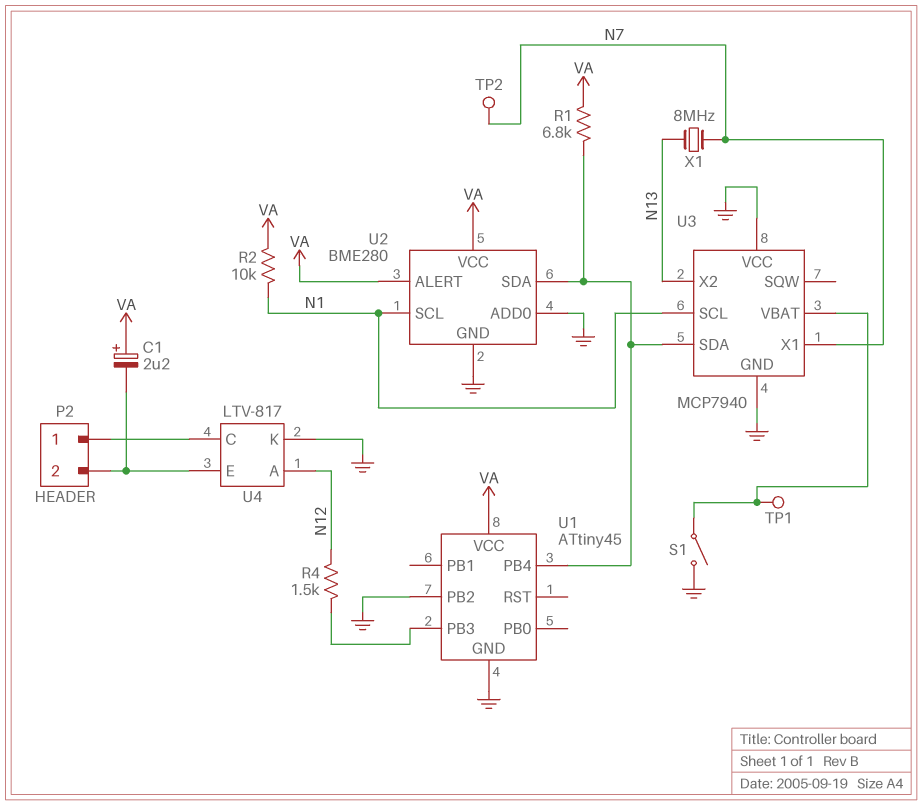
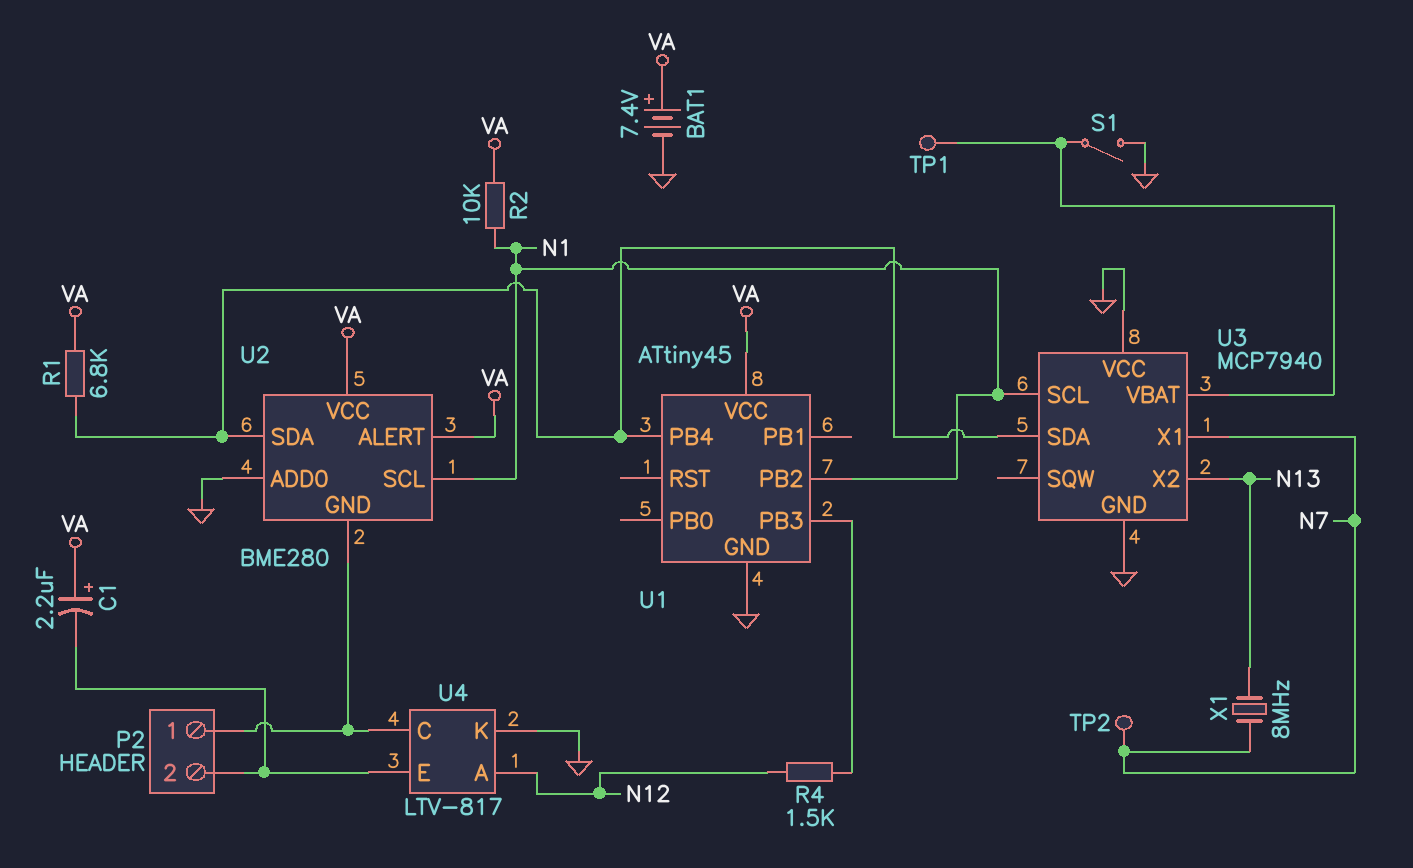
BAT1: none -> 7.4V (plus VA, minus GND)
U1 pin PB2: GND -> N1
U2 pin GND: GND -> P2/1

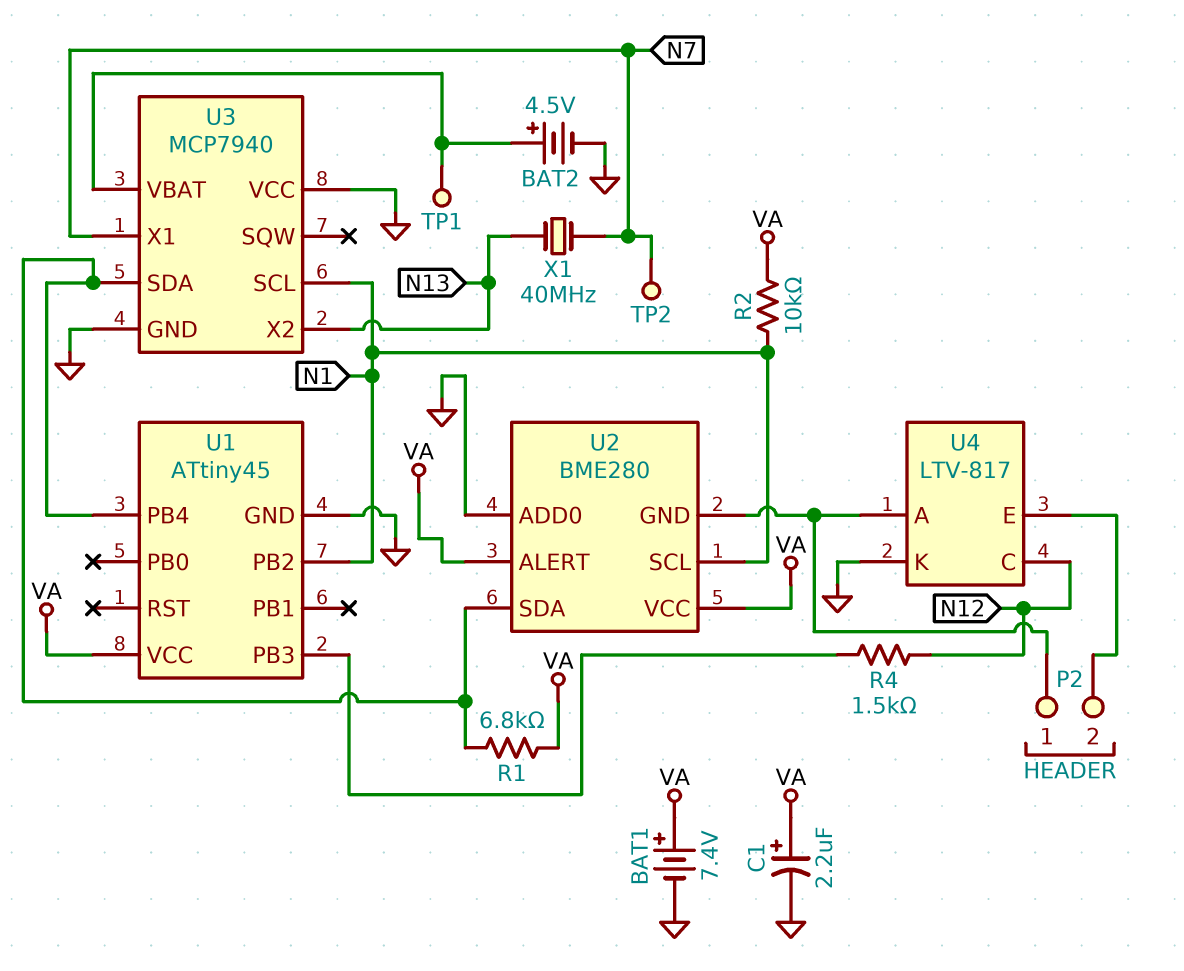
BAT2: none -> 4.5V (plus U3/VBAT, minus GND)
C1: 2.2uF (plus VA, minus P2/2) -> 2.2uF (plus VA, minus GND)
S1: switch (GND, U3/VBAT) -> none
U4 pin A: N12 -> P2/1
U4 pin C: P2/1 -> N12
X1: 8MHz (N7, N13) -> 40MHz (N7, N13)

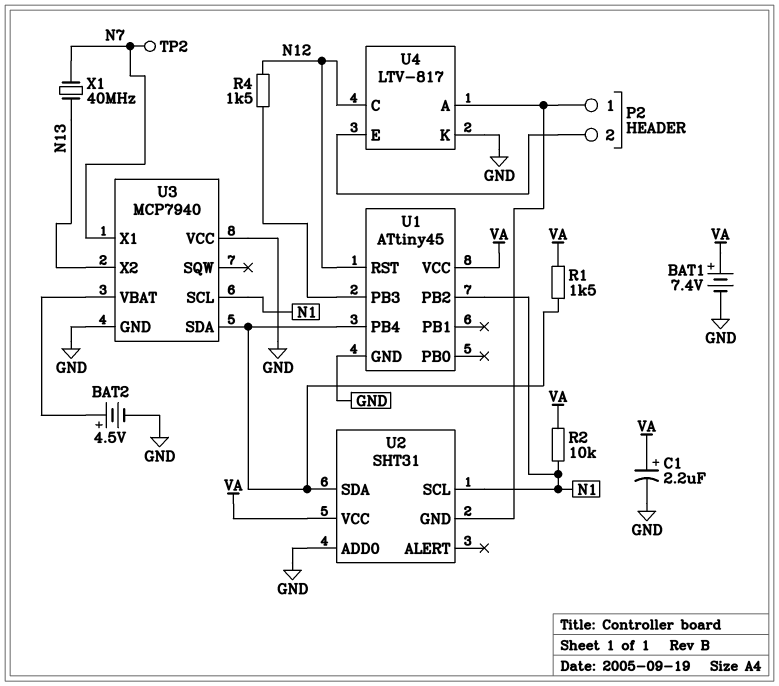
R1: 6.8k (U1/PB4, VA) -> 1.5k (U1/PB4, VA)
TP1: test point (U3/VBAT) -> none
U1 pin RST: none -> N12
U2: BME280 -> SHT31
U2 pin ALERT: VA -> none

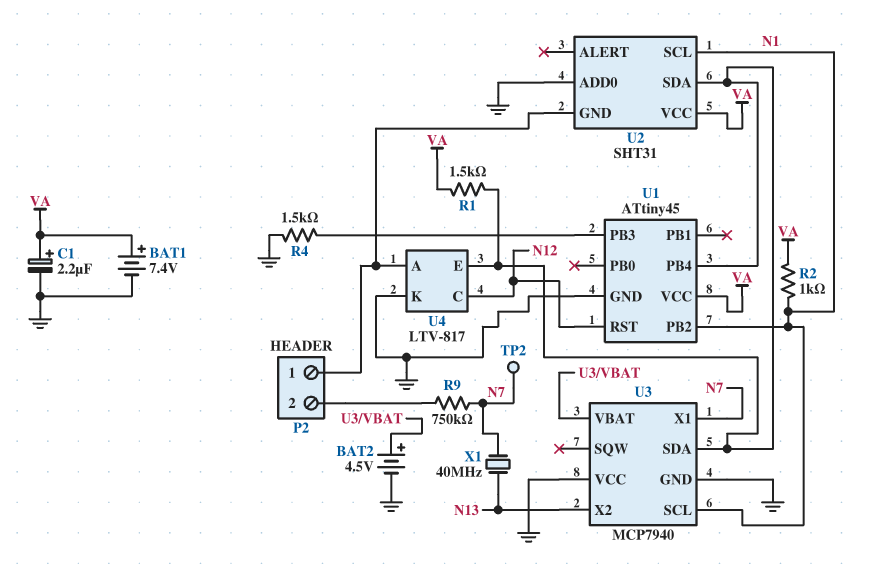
R2: 10k (N1, VA) -> 1k (N1, VA)
R4: 1.5k (N12, U1/PB3) -> 1.5k (GND, U1/PB3)
R9: none -> 750k (N7, P2/2)
U4 pin E: P2/2 -> U1/PB4

